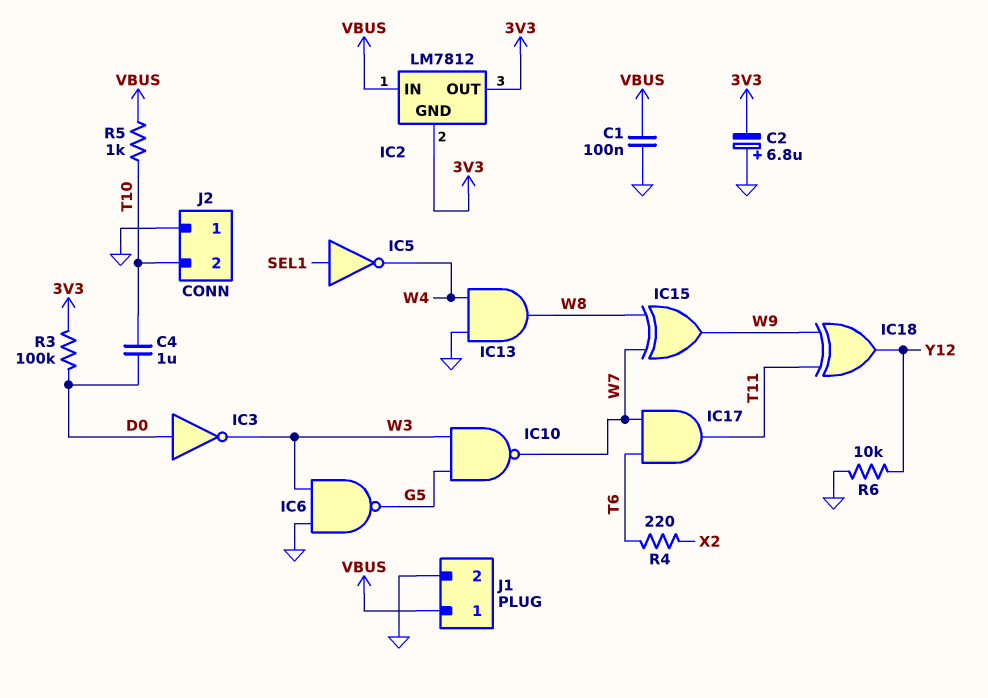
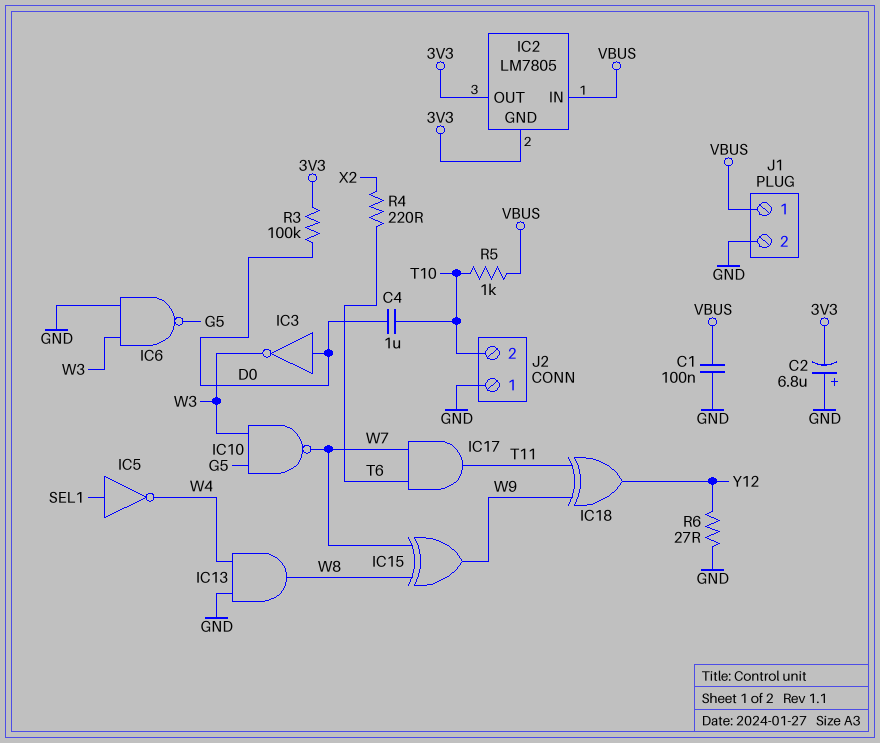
IC2: LM7812 -> LM7805
R6: 10k (GND, Y12) -> 27 (GND, Y12)

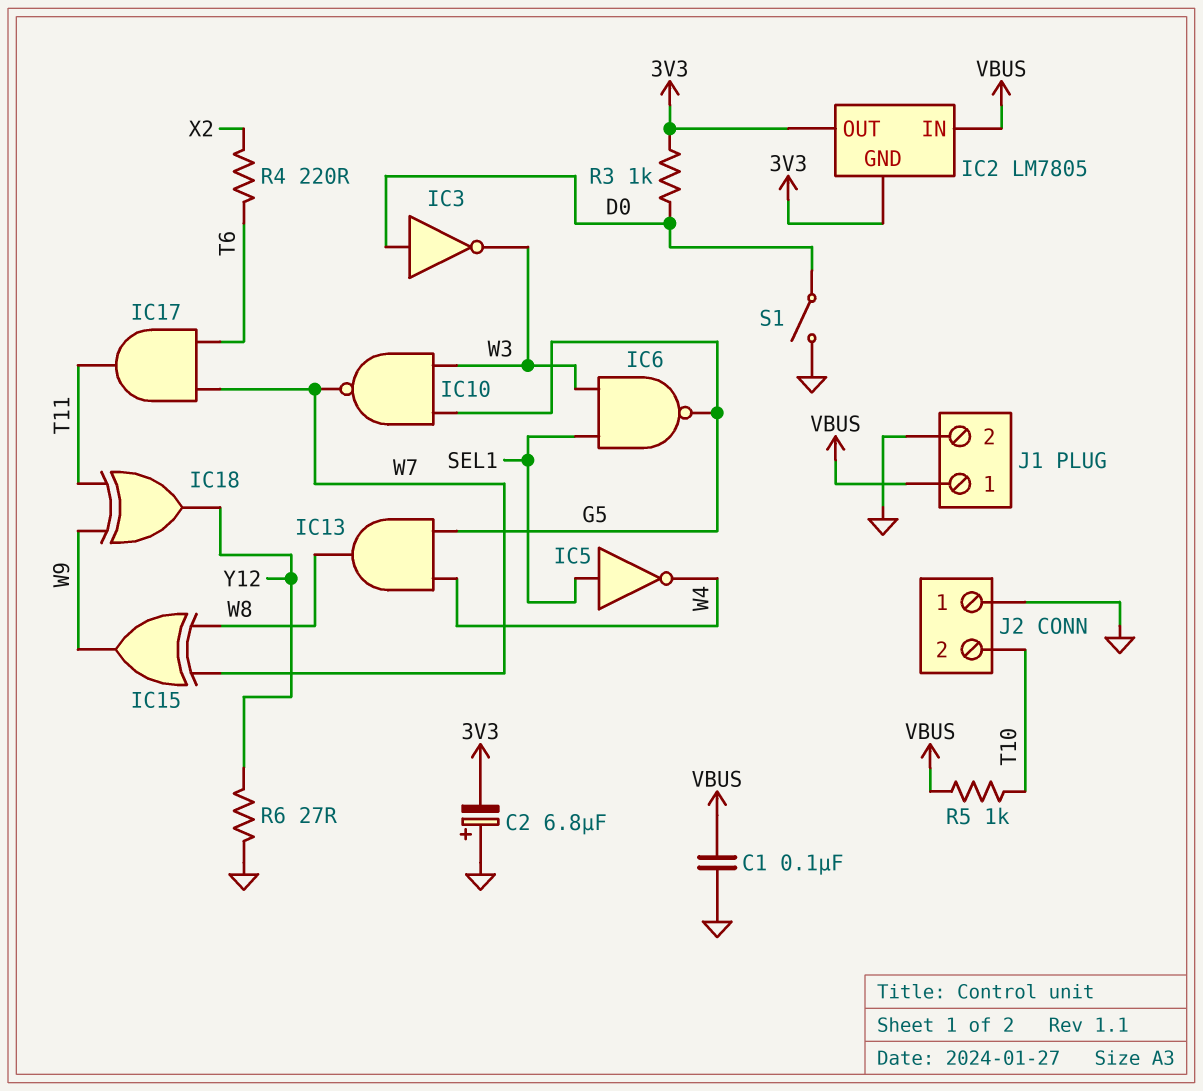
C4: 1uF (D0, T10) -> none
IC6: NAND (in GND, in W3, out G5) -> NAND (in SEL1, in W3, out G5)
IC13: AND (in GND, in W4, out W8) -> AND (in G5, in W4, out W8)
R3: 100k (3V3, D0) -> 1k (3V3, D0)
S1: none -> switch (D0, GND)

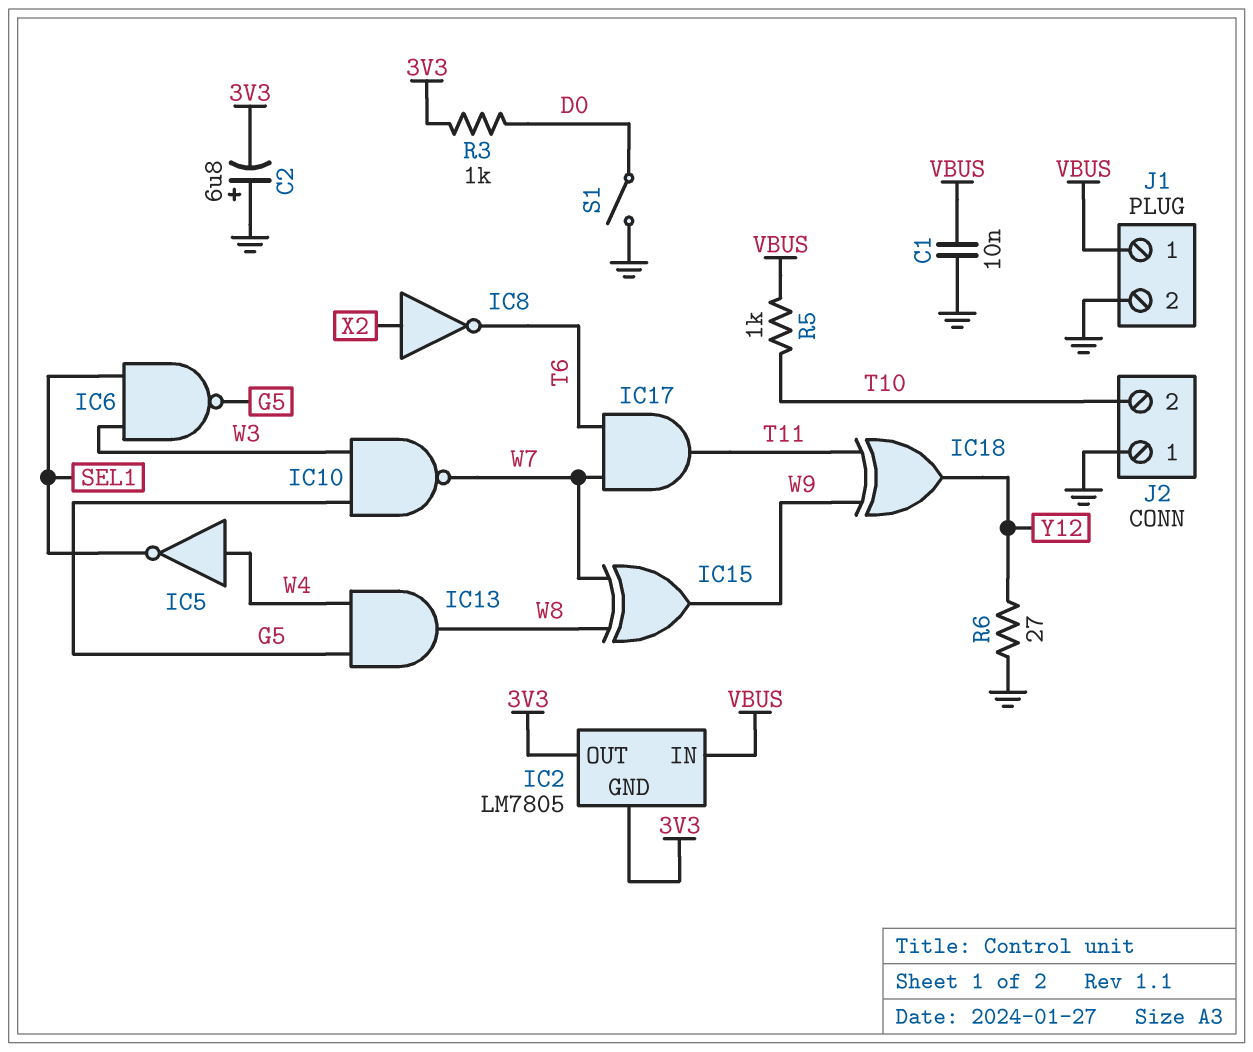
C1: 100nF (GND, VBUS) -> 10nF (GND, VBUS)
IC3: NOT (in D0, out W3) -> none
IC5: NOT (in SEL1, out W4) -> NOT (in W4, out SEL1)
IC8: none -> NOT (in X2, out T6)
R4: 220 (T6, X2) -> none

